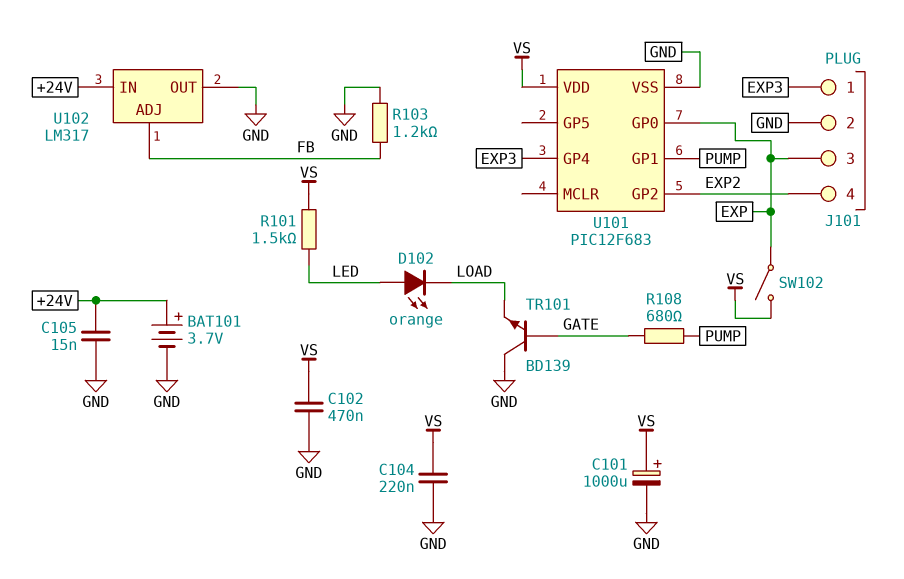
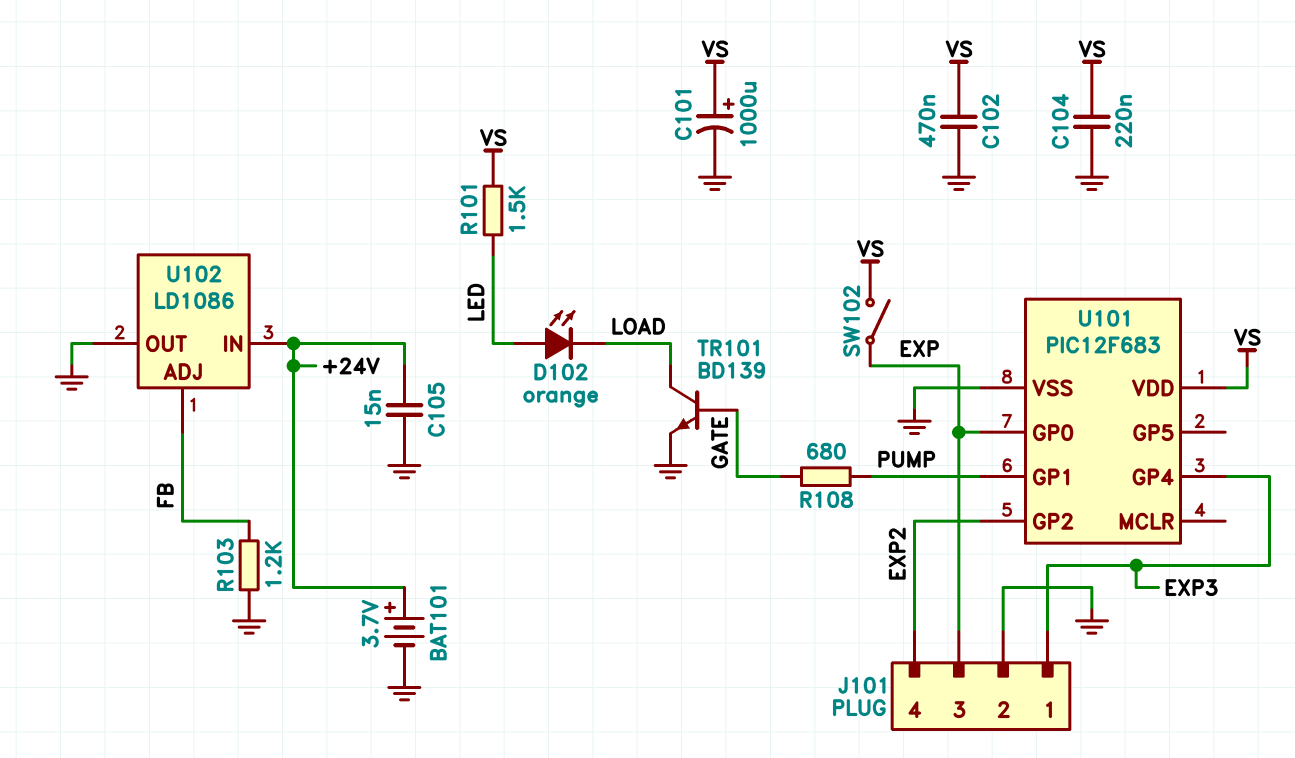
TR101: NPN BD139 (B GATE, C GND, E LOAD) -> NPN BD139 (B GATE, C LOAD, E GND)
U102: LM317 -> LD1086

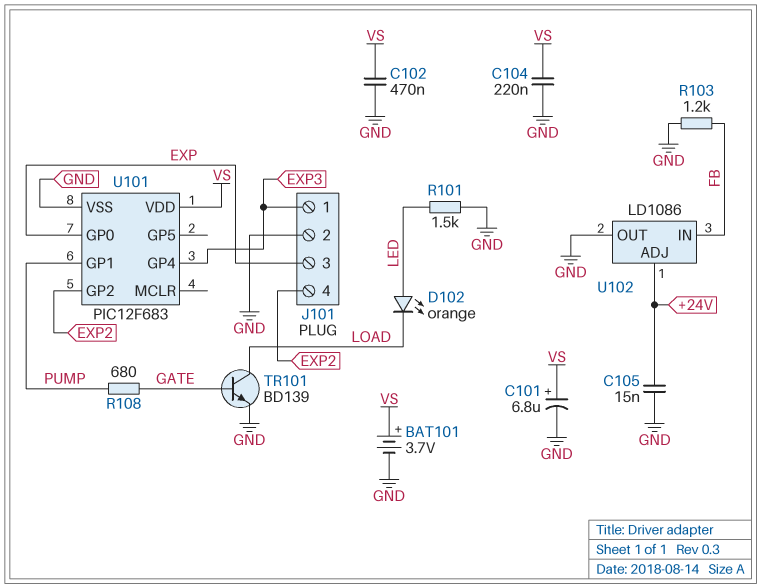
BAT101: 3.7V (plus +24V, minus GND) -> 3.7V (plus VS, minus GND)
C101: 1000uF (plus VS, minus GND) -> 6.8uF (plus VS, minus GND)
R101: 1.5k (LED, VS) -> 1.5k (GND, LED)
SW102: switch (EXP, VS) -> none
U102 pin ADJ: FB -> +24V
U102 pin IN: +24V -> FB

